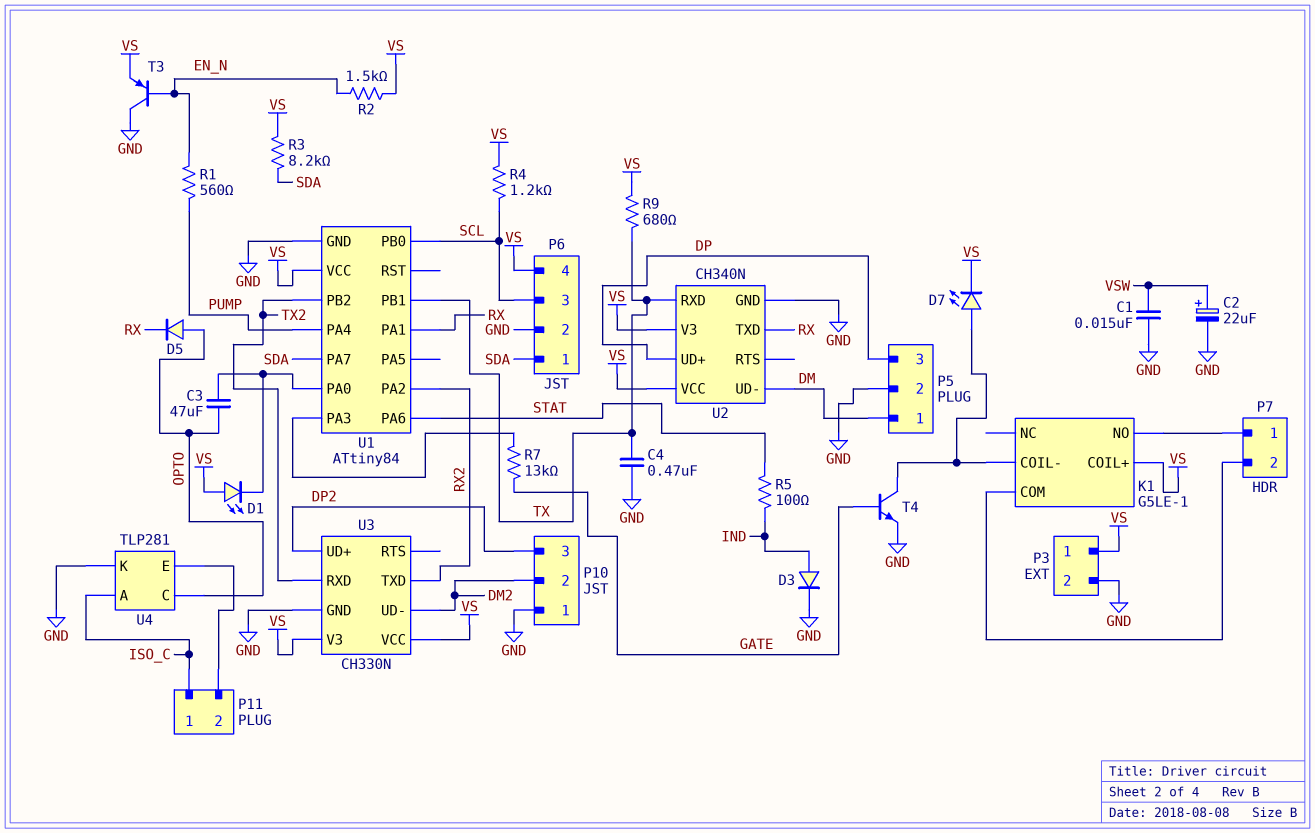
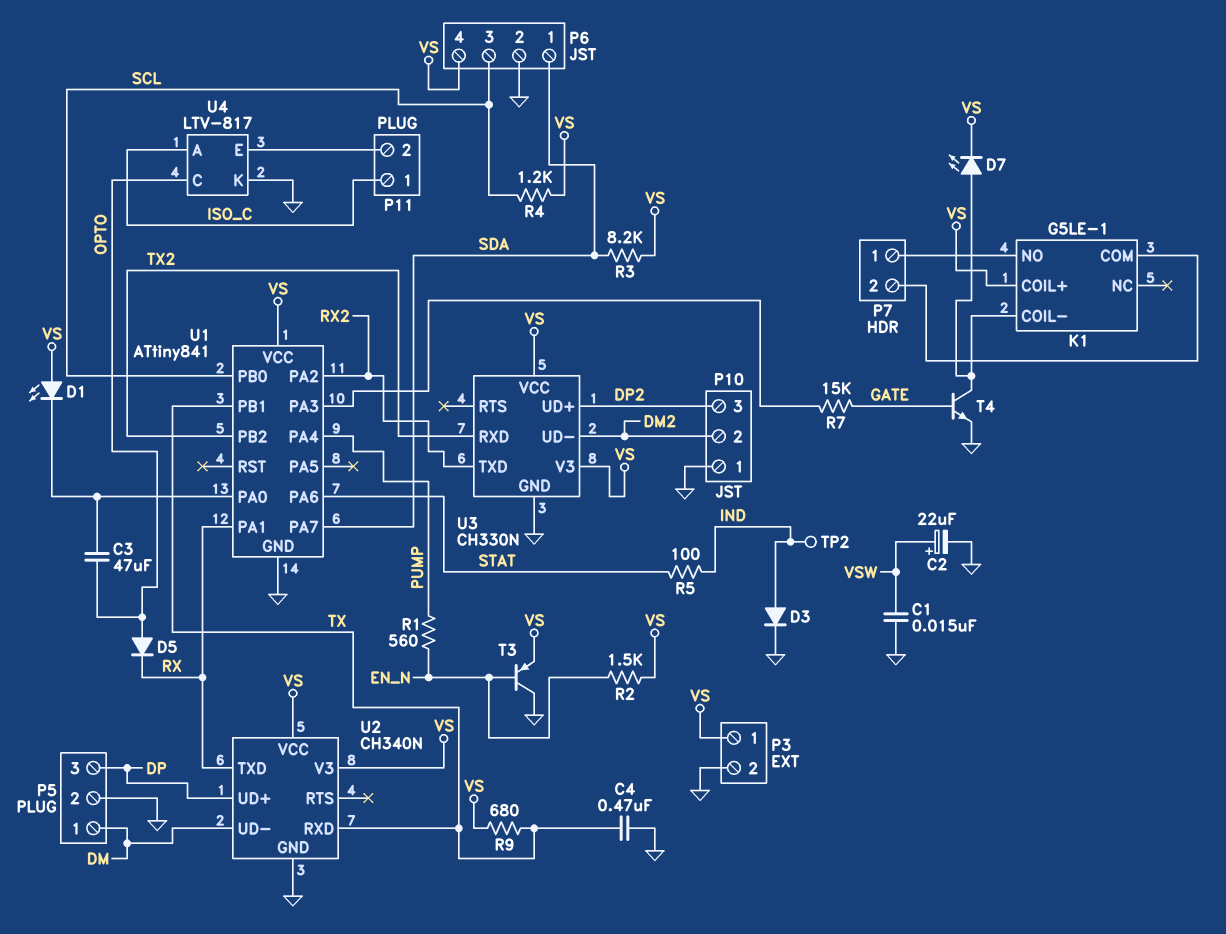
R7: 13k (GATE, U1/PA3) -> 15k (GATE, U1/PA3)
TP2: none -> test point (IND)
U1: ATtiny84 -> ATtiny841
U4: TLP281 -> LTV-817

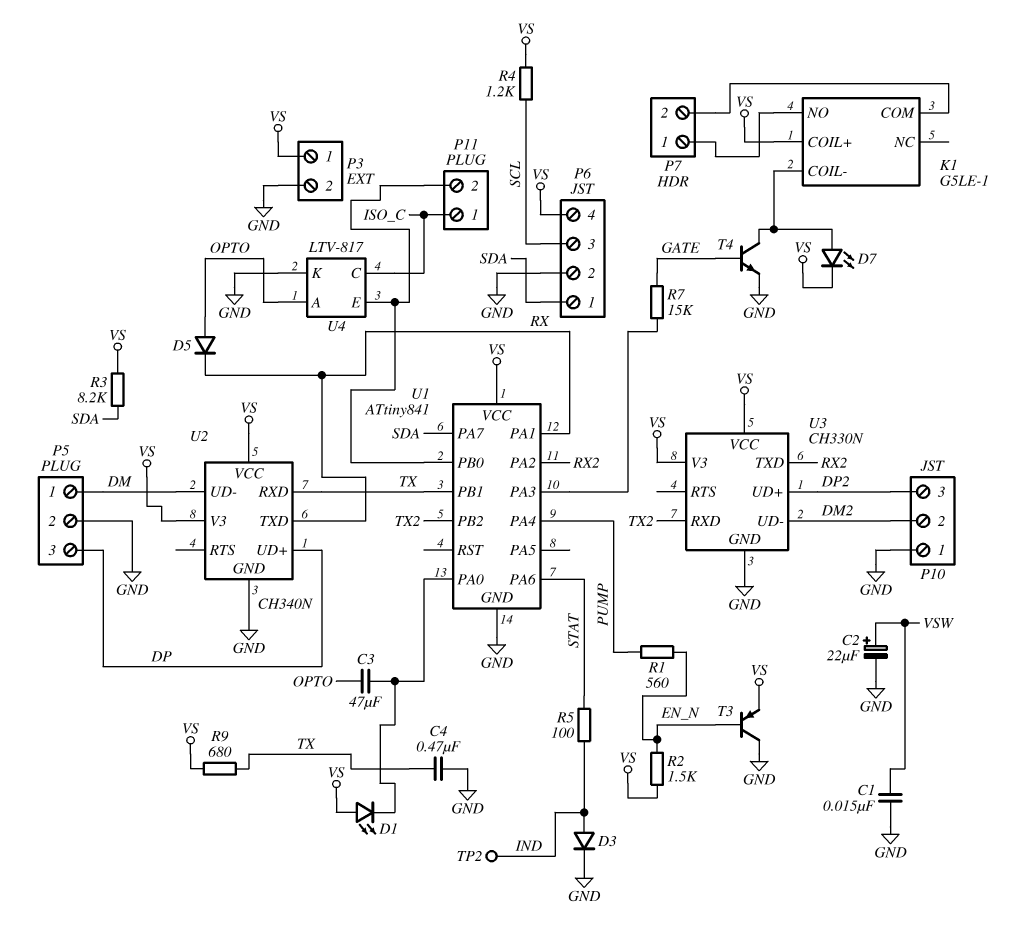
U1 pin PB0: SCL -> P11/2
U4 pin A: ISO_C -> OPTO
U4 pin C: OPTO -> ISO_C

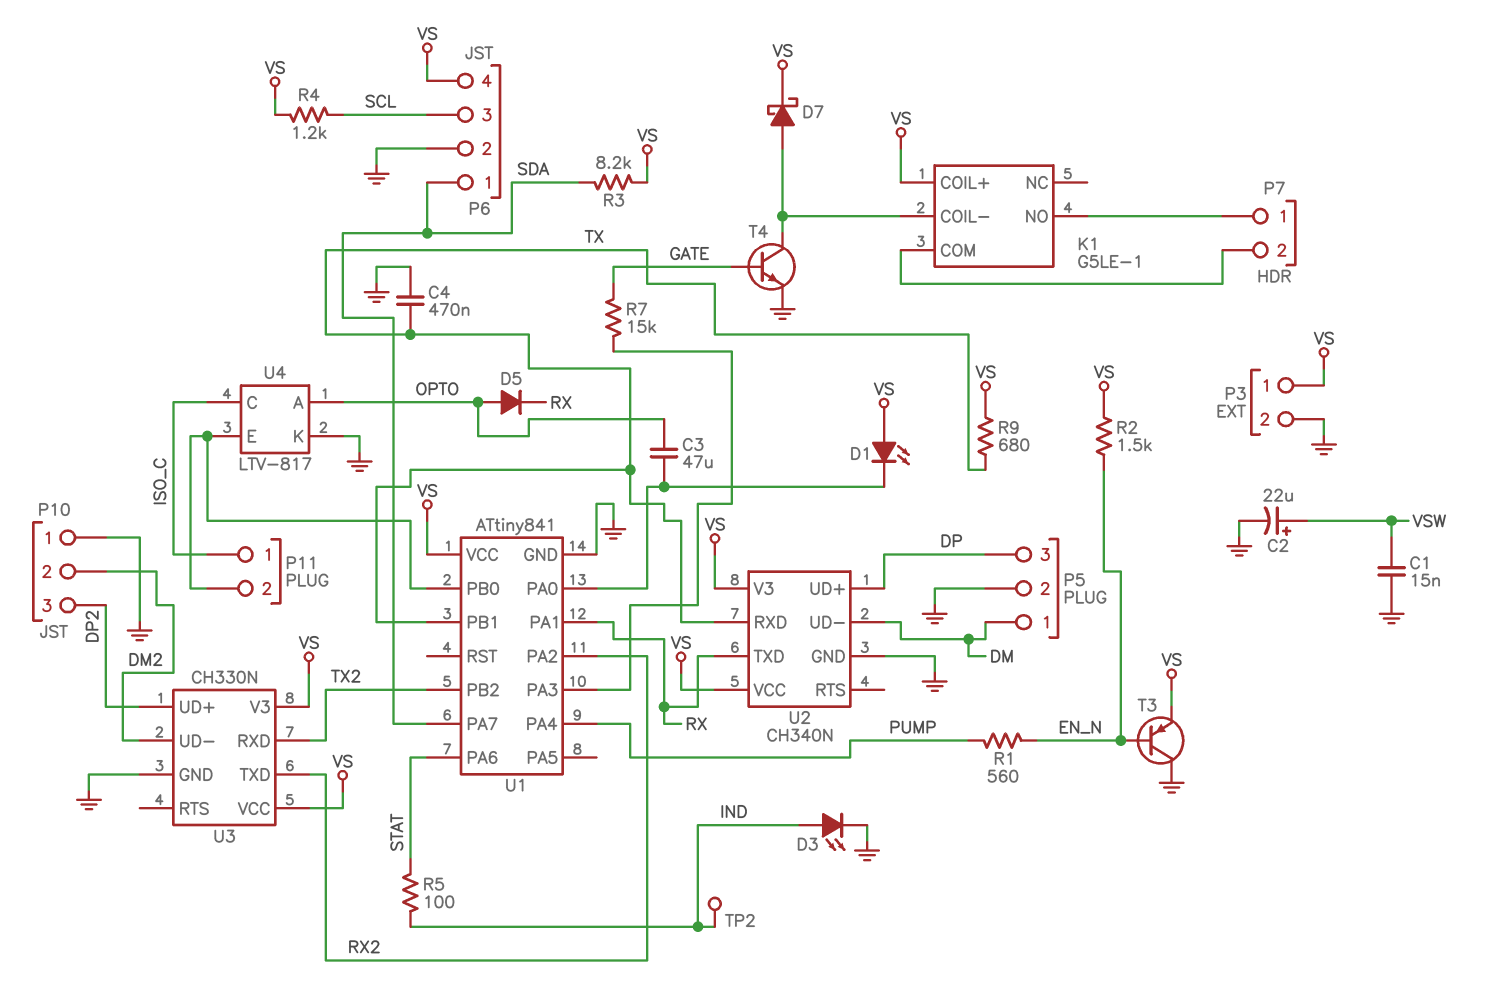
D3: diode (A IND, K GND) -> LED (A IND, K GND)
D7: LED (A K1/COIL-, K VS) -> schottky (A K1/COIL-, K VS)

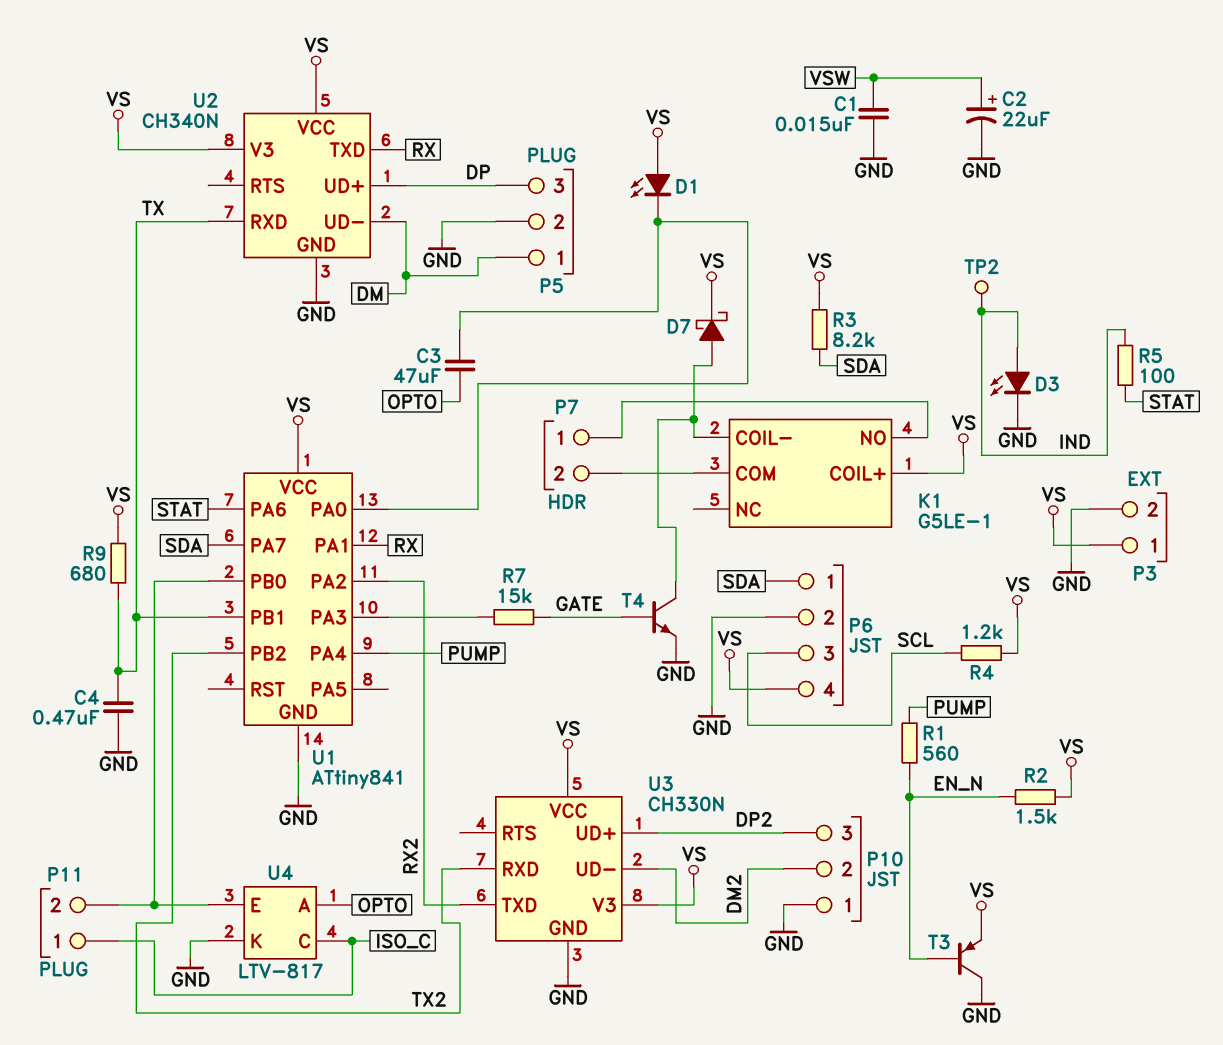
D5: diode (A OPTO, K RX) -> none

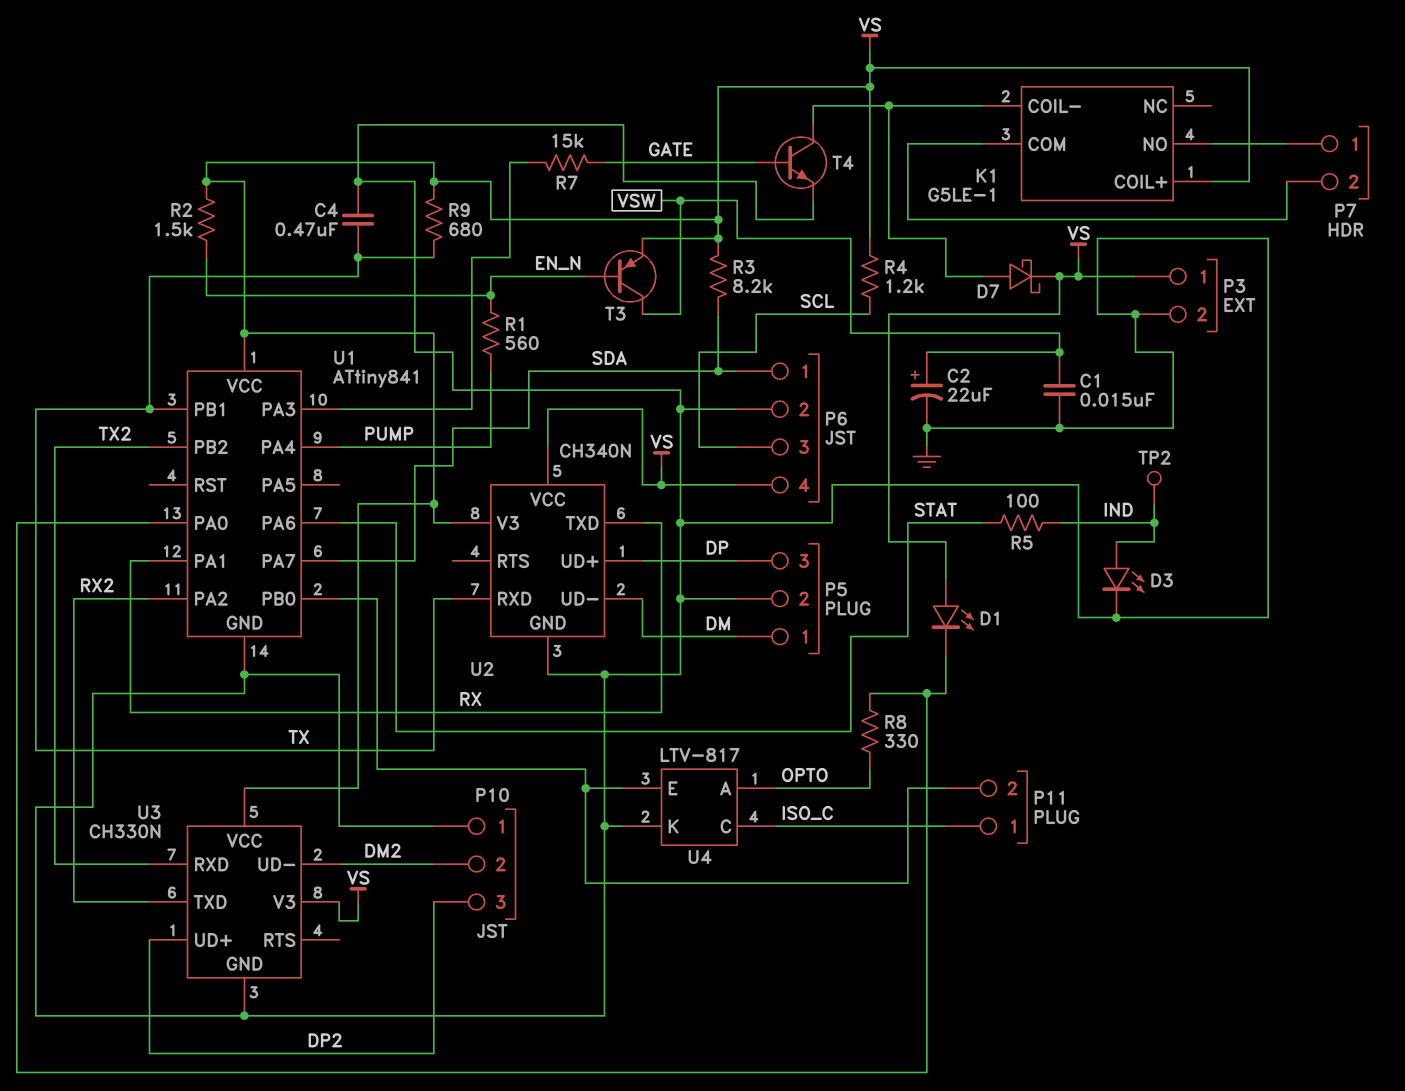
C3: 47uF (OPTO, U1/PA0) -> none
R8: none -> 330 (OPTO, U1/PA0)
T3: PNP (B EN_N, C GND, E VS) -> PNP (B EN_N, C VSW, E VS)

